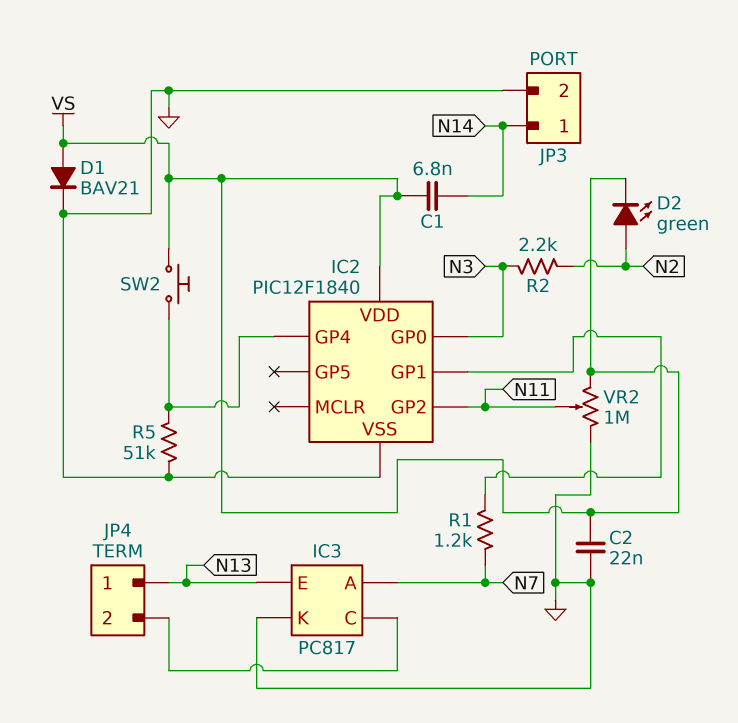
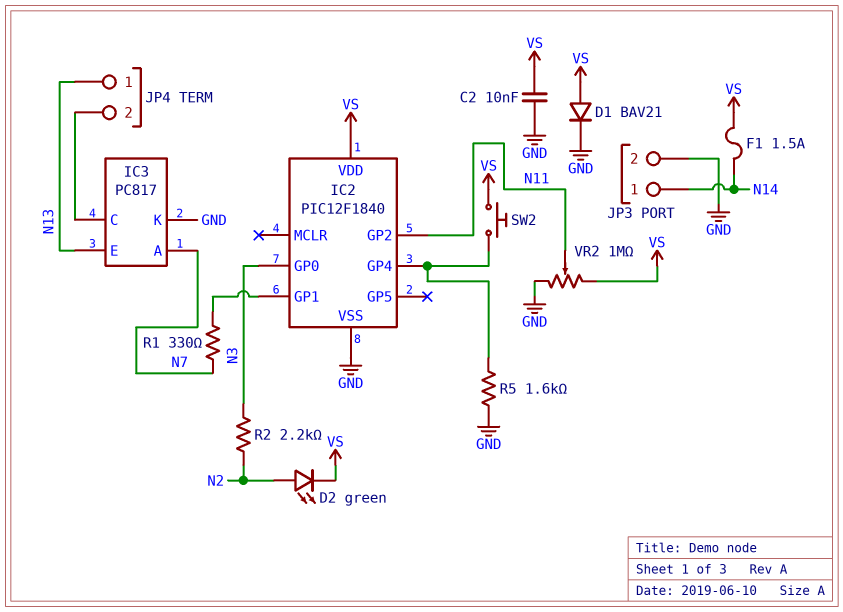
C1: 6.8nF (N14, VS) -> none
C2: 22nF (GND, VS) -> 10nF (GND, VS)
F1: none -> 1.5A (N14, VS)
R1: 1.2k (IC2/GP1, N7) -> 330 (IC2/GP1, N7)
R5: 51k (GND, IC2/GP4) -> 1.6k (GND, IC2/GP4)

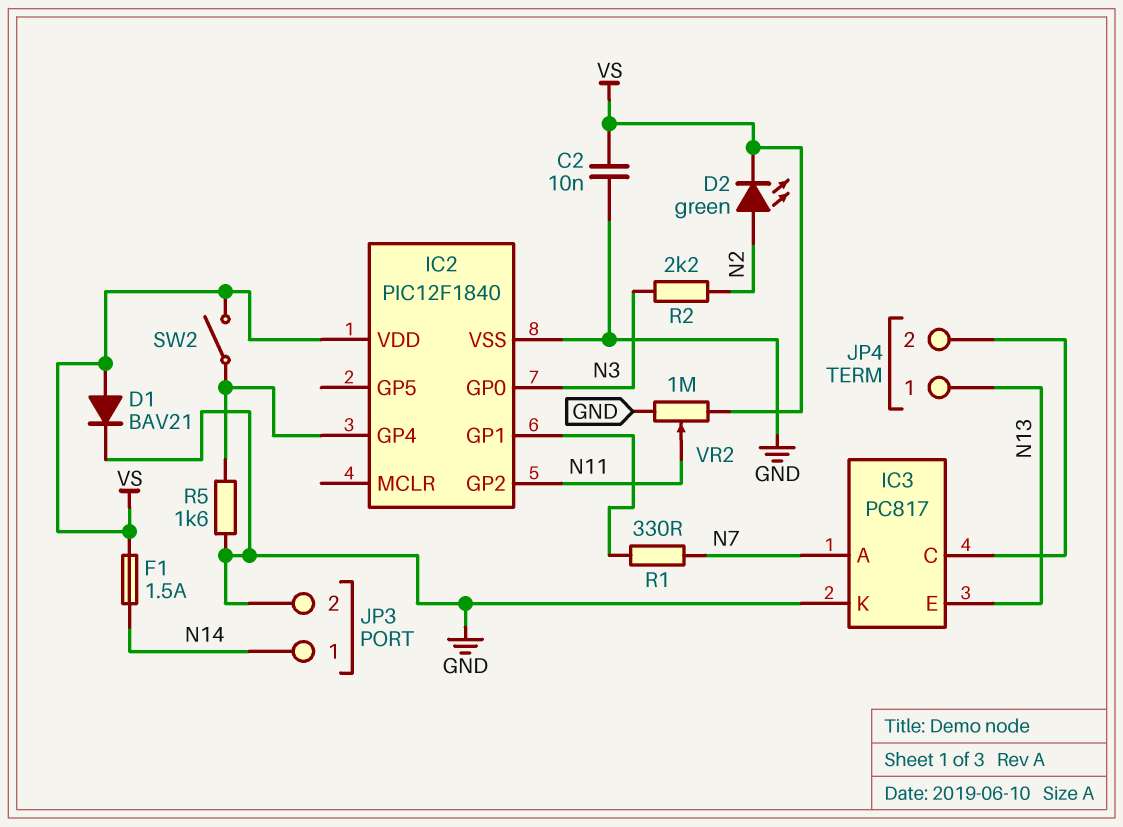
SW2: button (IC2/GP4, VS) -> switch (IC2/GP4, VS)

